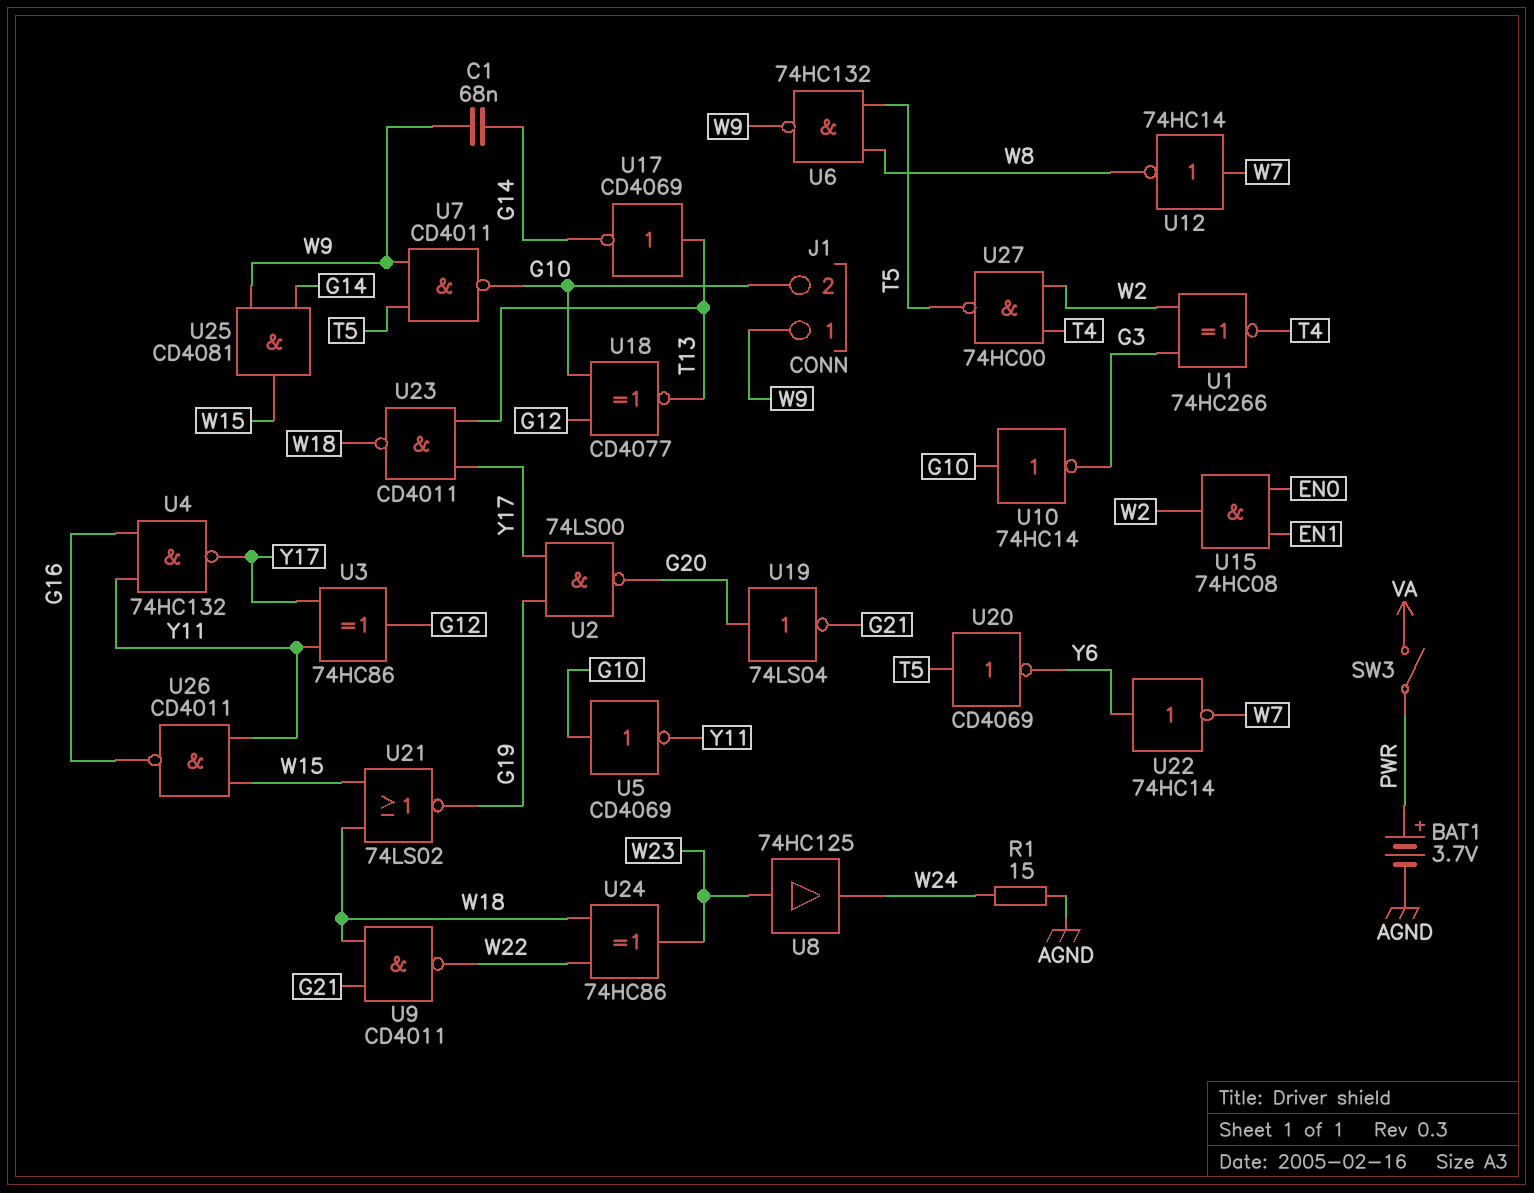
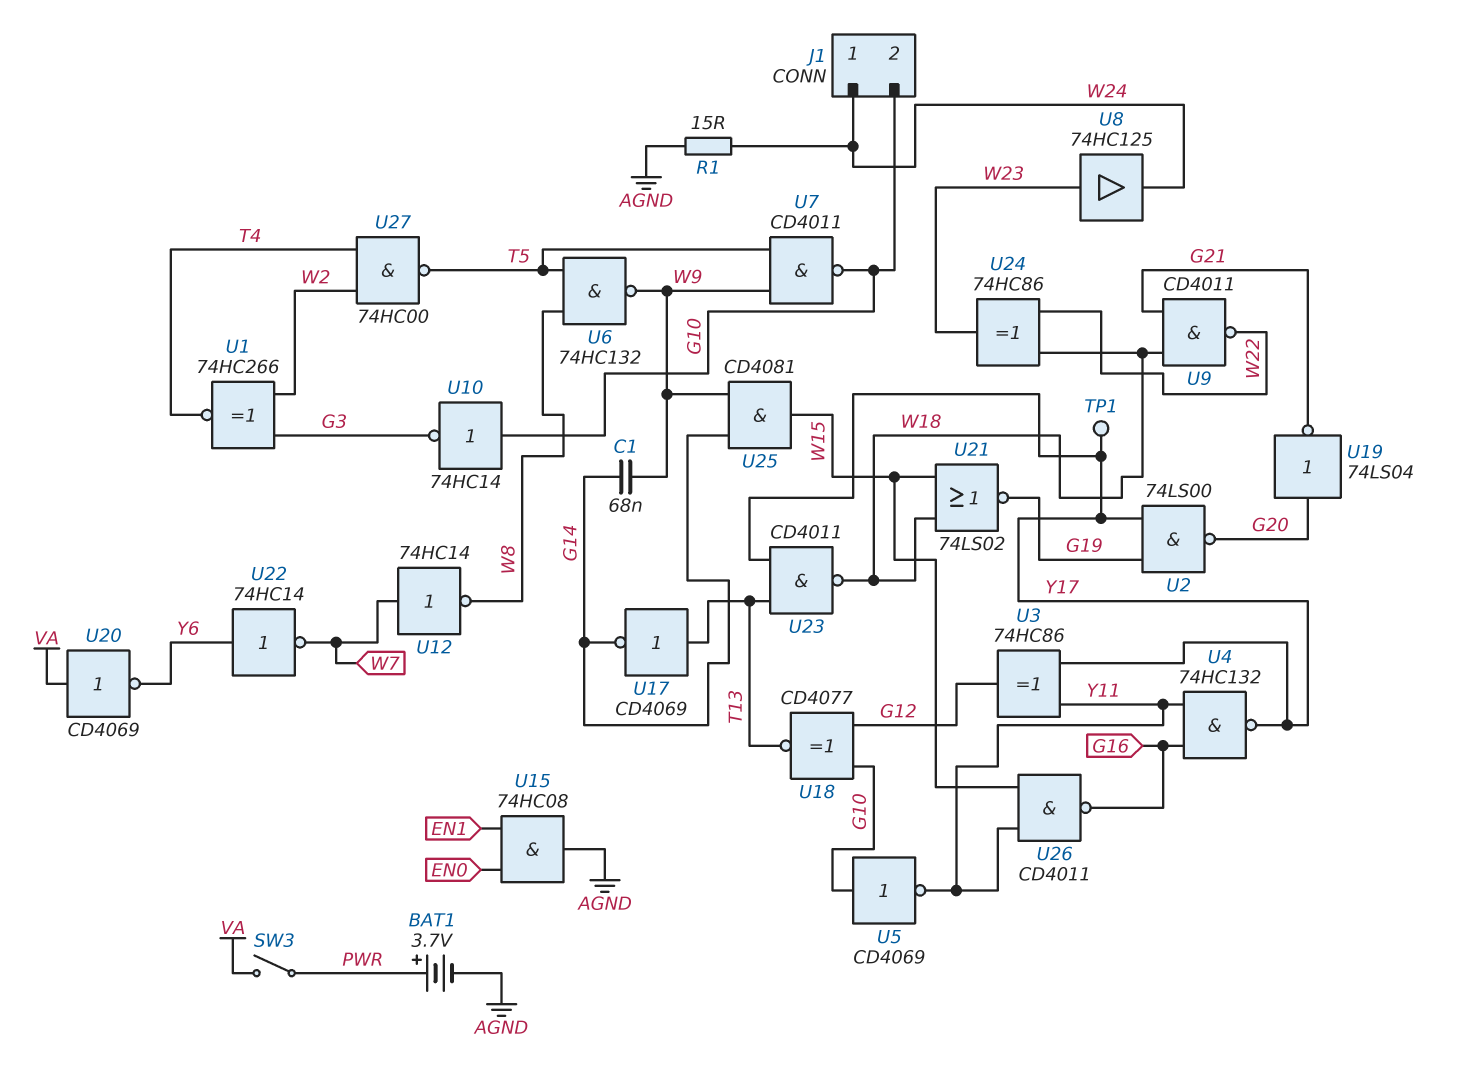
J1 pin 1: W9 -> W24
TP1: none -> test point (Y17)
U15: AND 74HC08 (in EN0, in EN1, out W2) -> AND 74HC08 (in EN0, in EN1, out AGND)
U20: NOT CD4069 (in T5, out Y6) -> NOT CD4069 (in VA, out Y6)

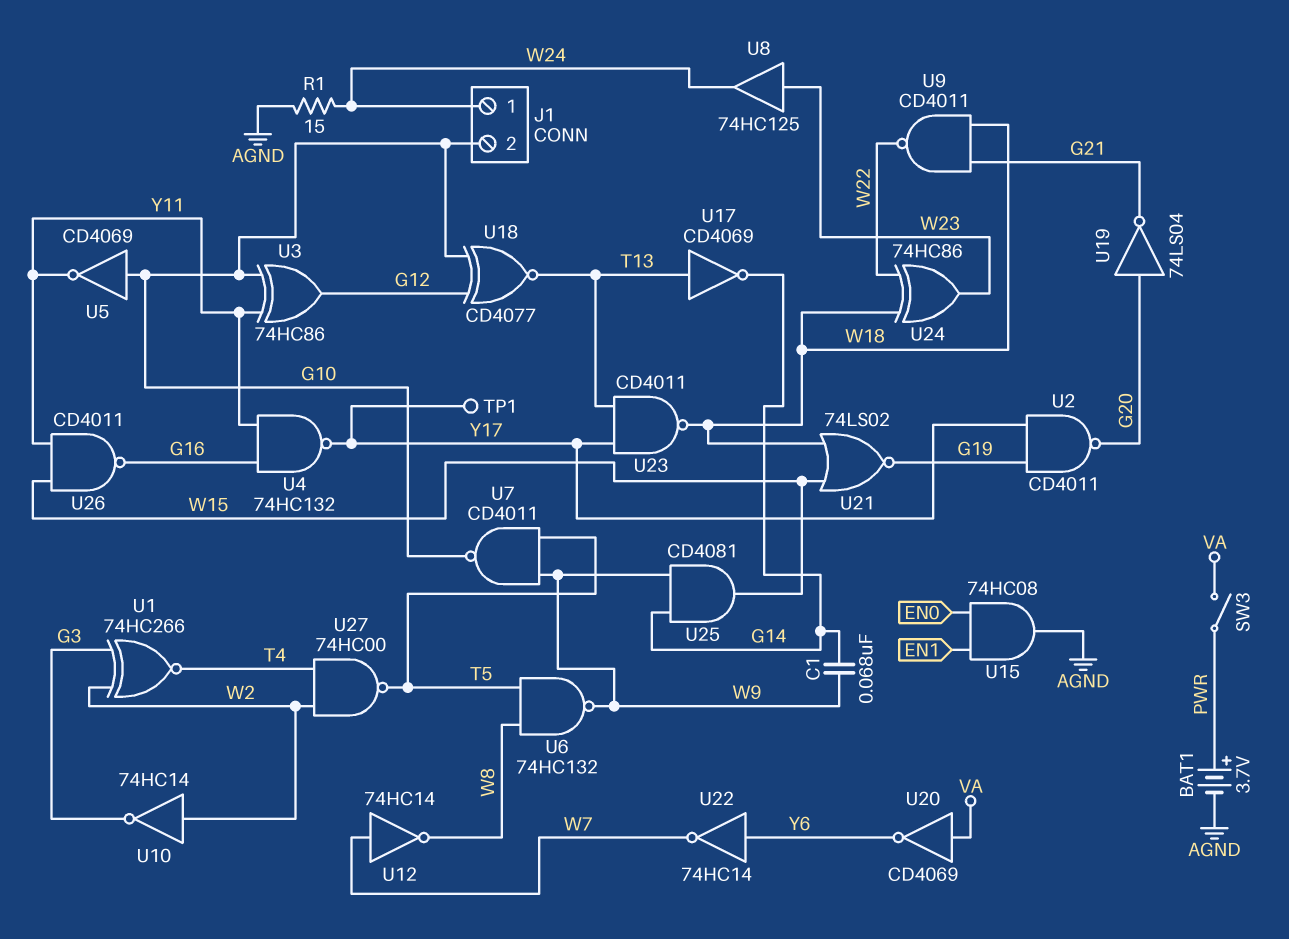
U2: NAND 74LS00 (in G19, in Y17, out G20) -> NAND CD4011 (in G19, in Y17, out G20)
U3: XOR 74HC86 (in Y11, in Y17, out G12) -> XOR 74HC86 (in G10, in Y11, out G12)
U10: NOT 74HC14 (in G10, out G3) -> NOT 74HC14 (in W2, out G3)

